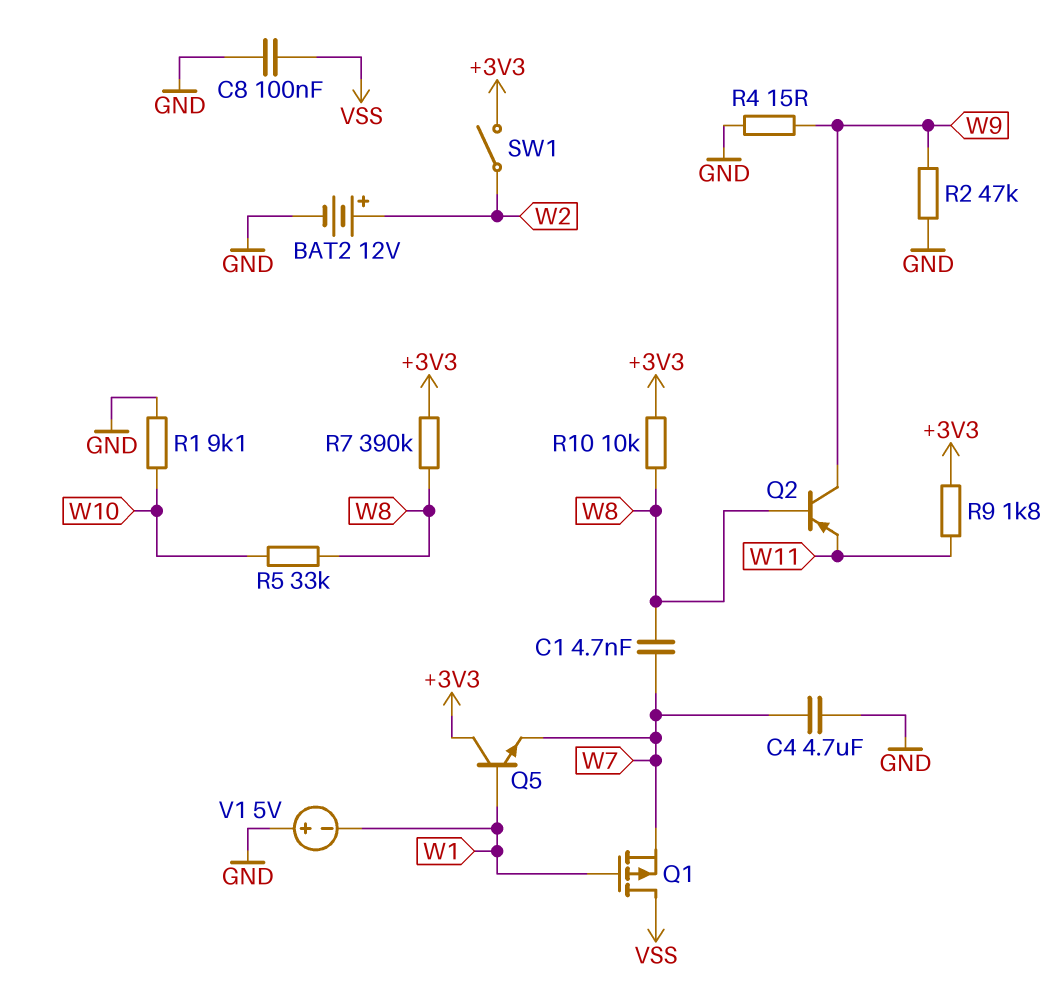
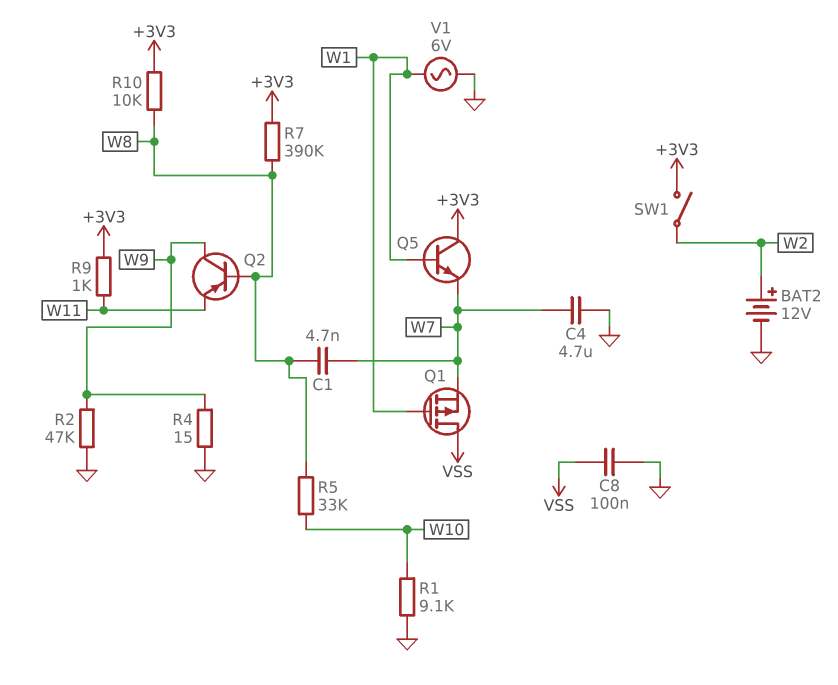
R9: 1.8k (+3V3, W11) -> 1k (+3V3, W11)
V1: 5V (plus GND, minus W1) -> AC 6V (GND, W1)

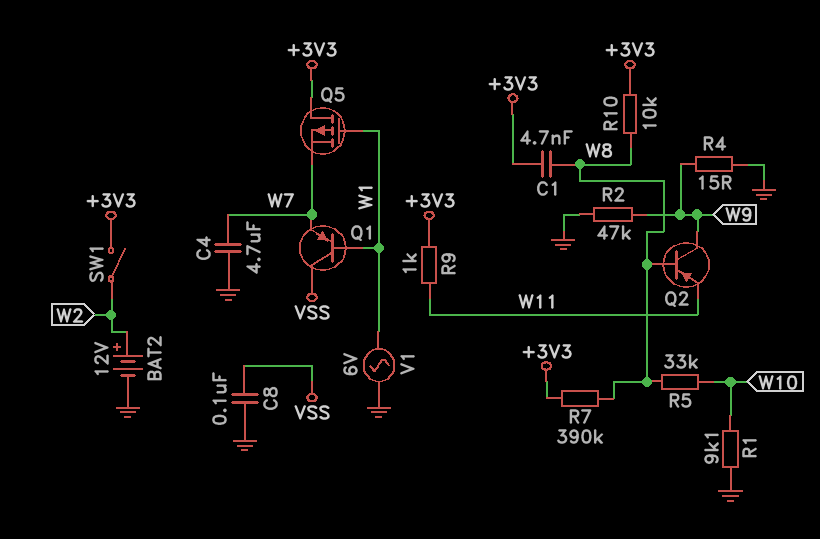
C1: 4.7nF (W7, W8) -> 4.7nF (+3V3, W8)
Q1: PMOS (G W1, D VSS, S W7) -> PNP (B W1, C VSS, E W7)
Q5: NPN (B W1, C +3V3, E W7) -> PMOS (G W1, D +3V3, S W7)

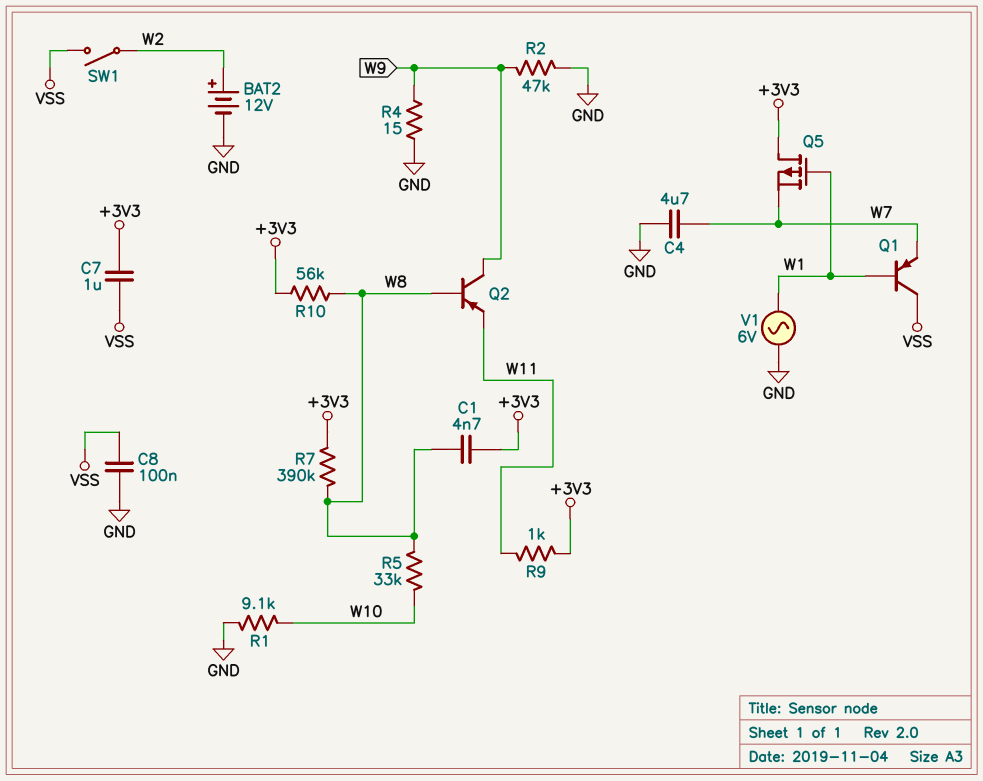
C7: none -> 1uF (+3V3, VSS)
R10: 10k (+3V3, W8) -> 56k (+3V3, W8)
SW1: switch (+3V3, W2) -> switch (VSS, W2)

